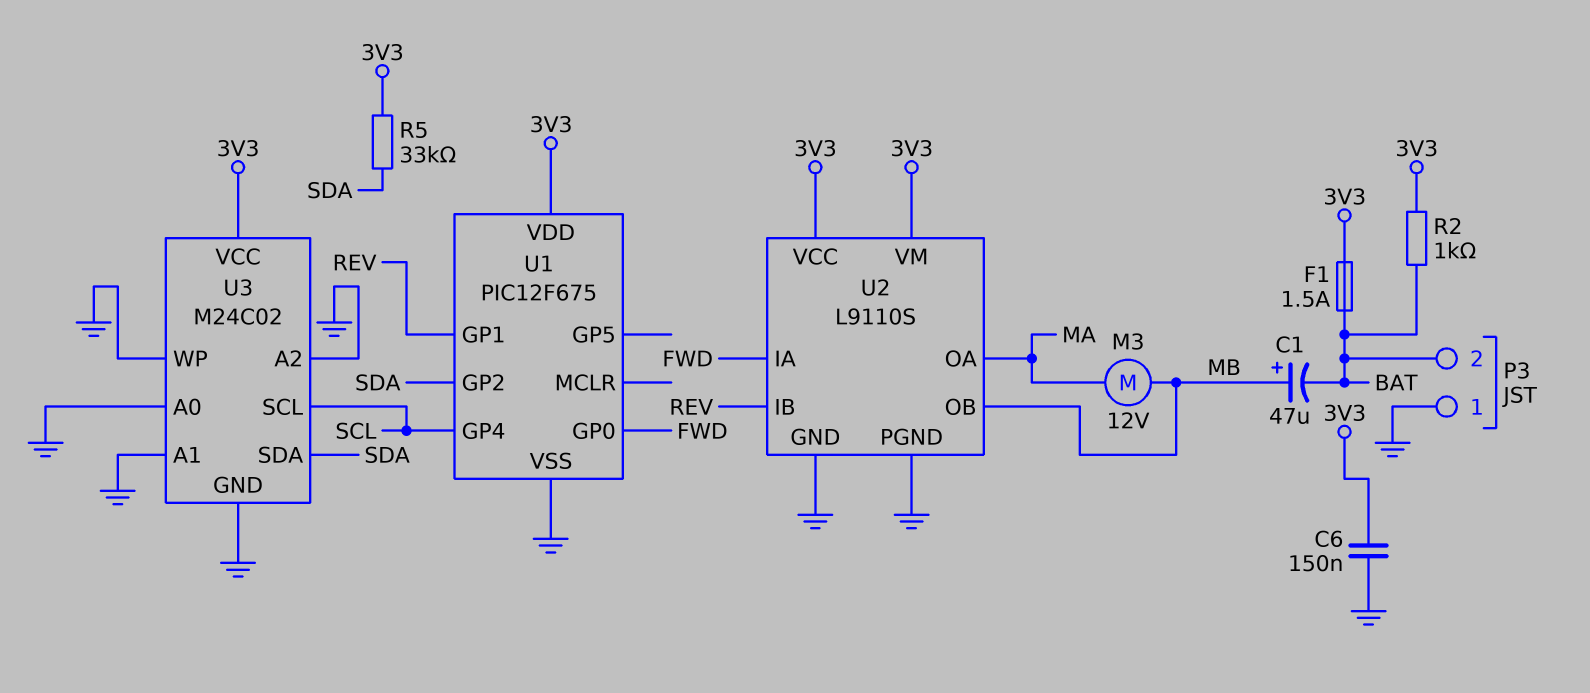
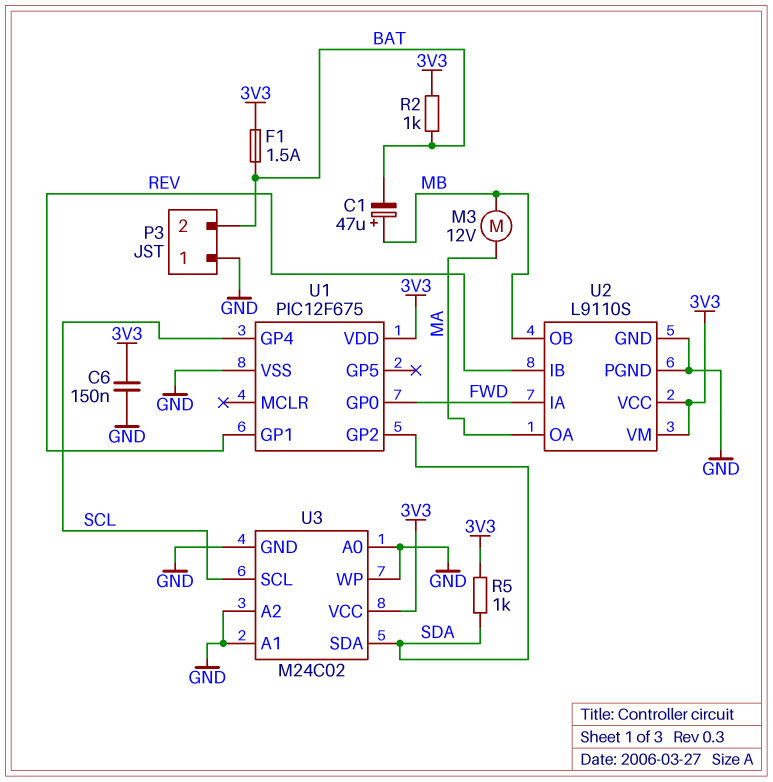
R5: 33k (3V3, SDA) -> 1k (3V3, SDA)

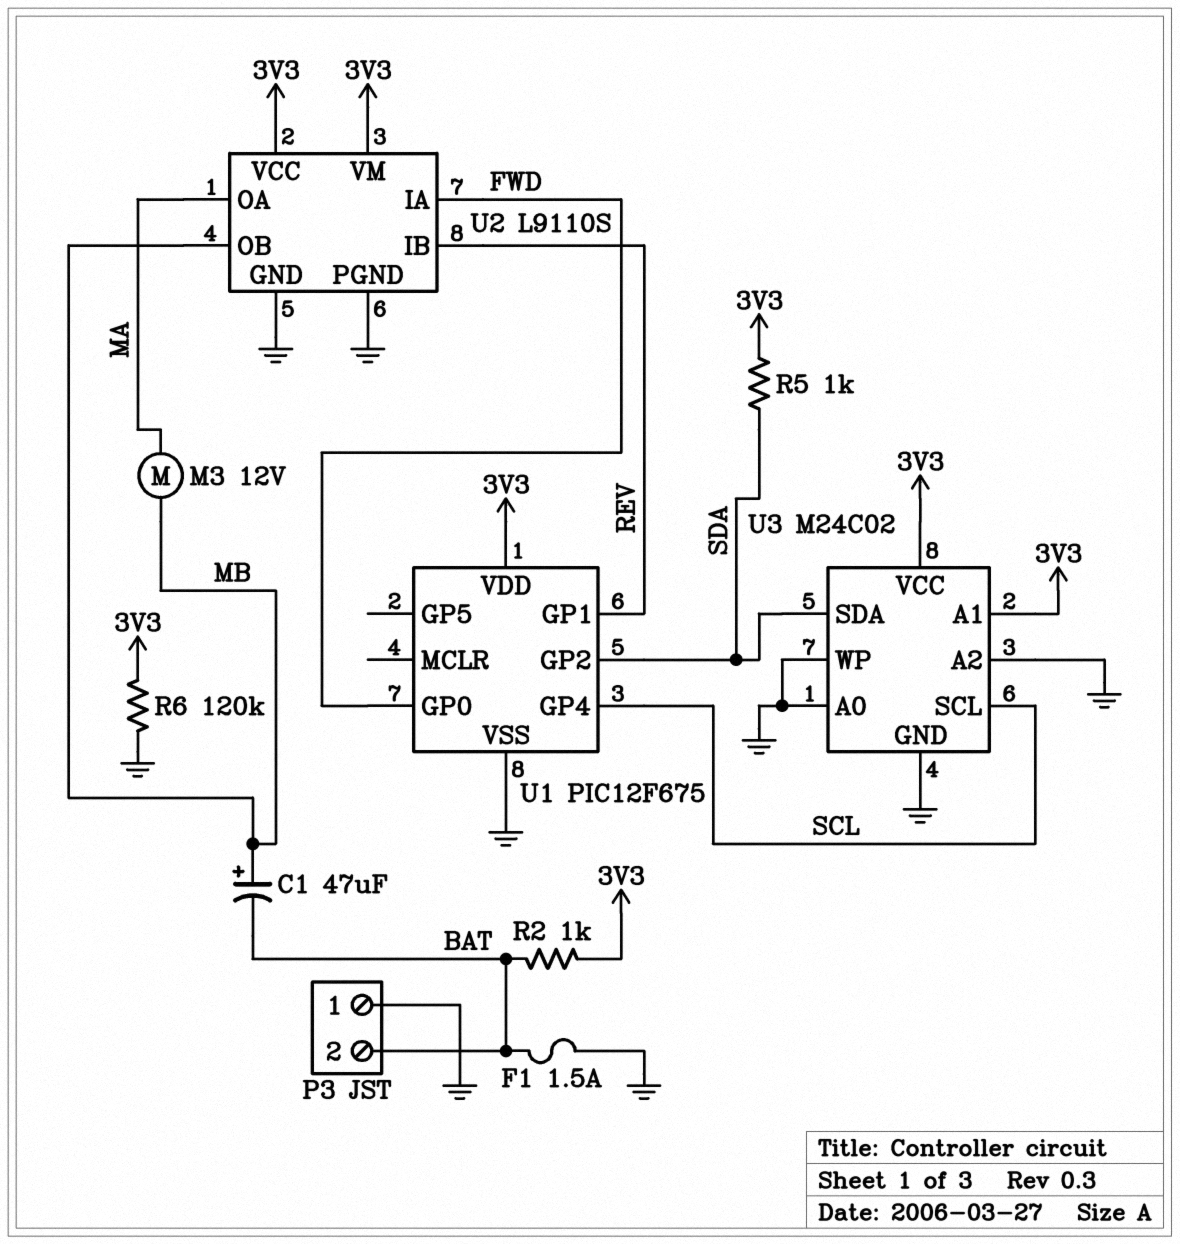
C6: 150nF (3V3, GND) -> none
F1: 1.5A (3V3, BAT) -> 1.5A (BAT, GND)
R6: none -> 120k (3V3, GND)
U3 pin A1: GND -> 3V3

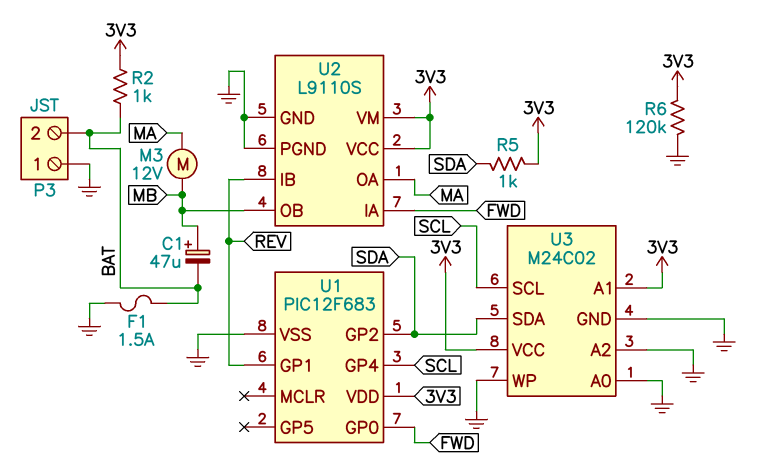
U1: PIC12F675 -> PIC12F683

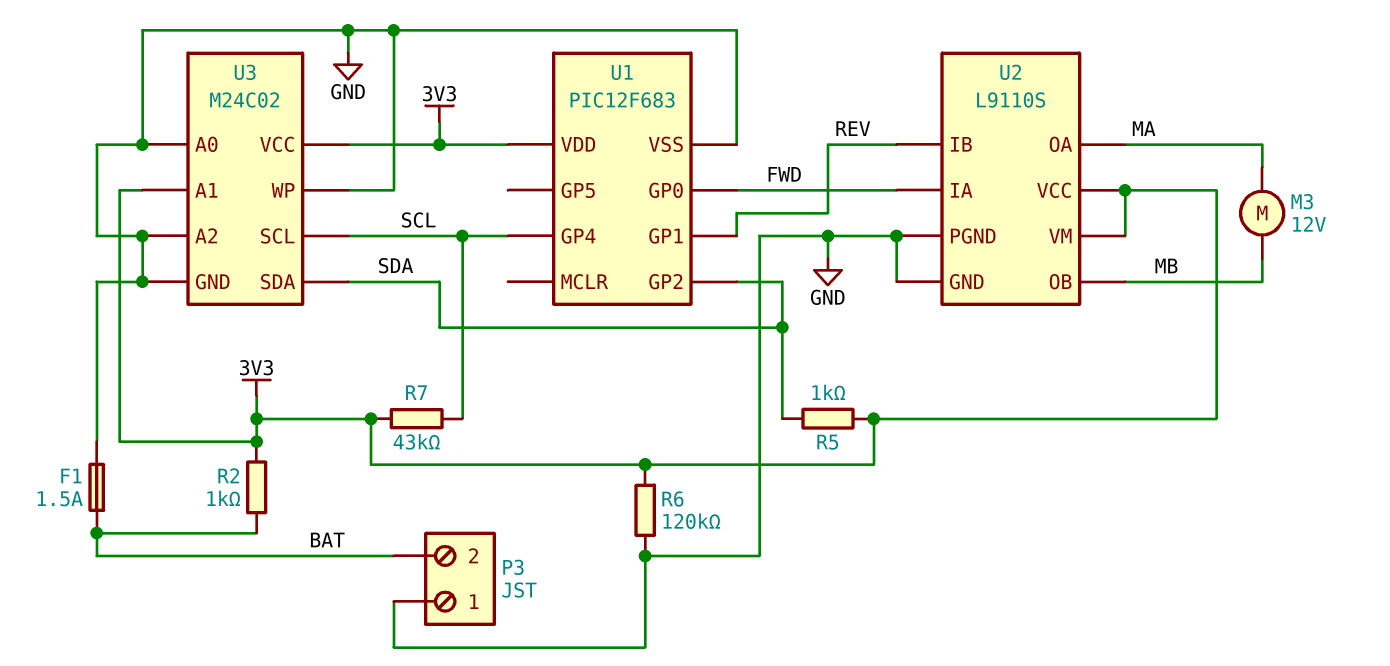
C1: 47uF (plus MB, minus BAT) -> none
R7: none -> 43k (3V3, SCL)

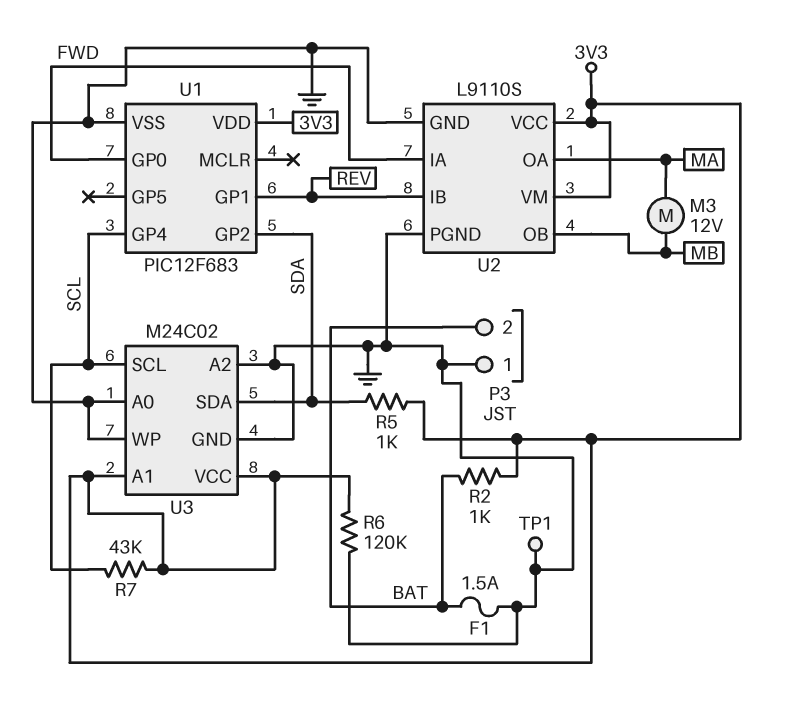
TP1: none -> test point (GND)

